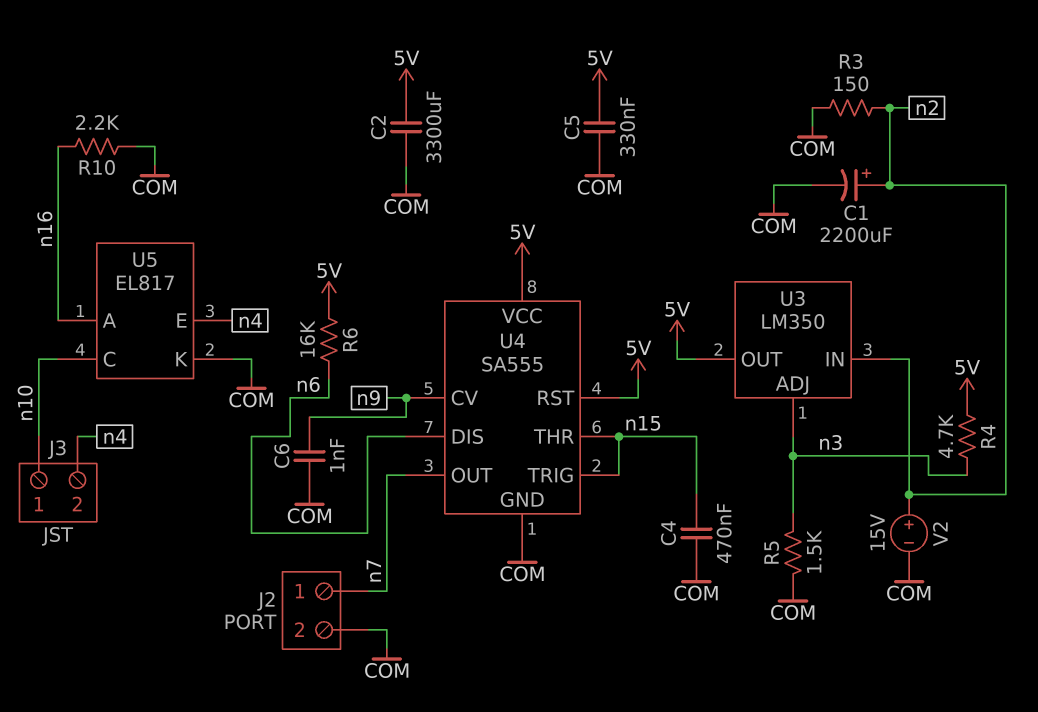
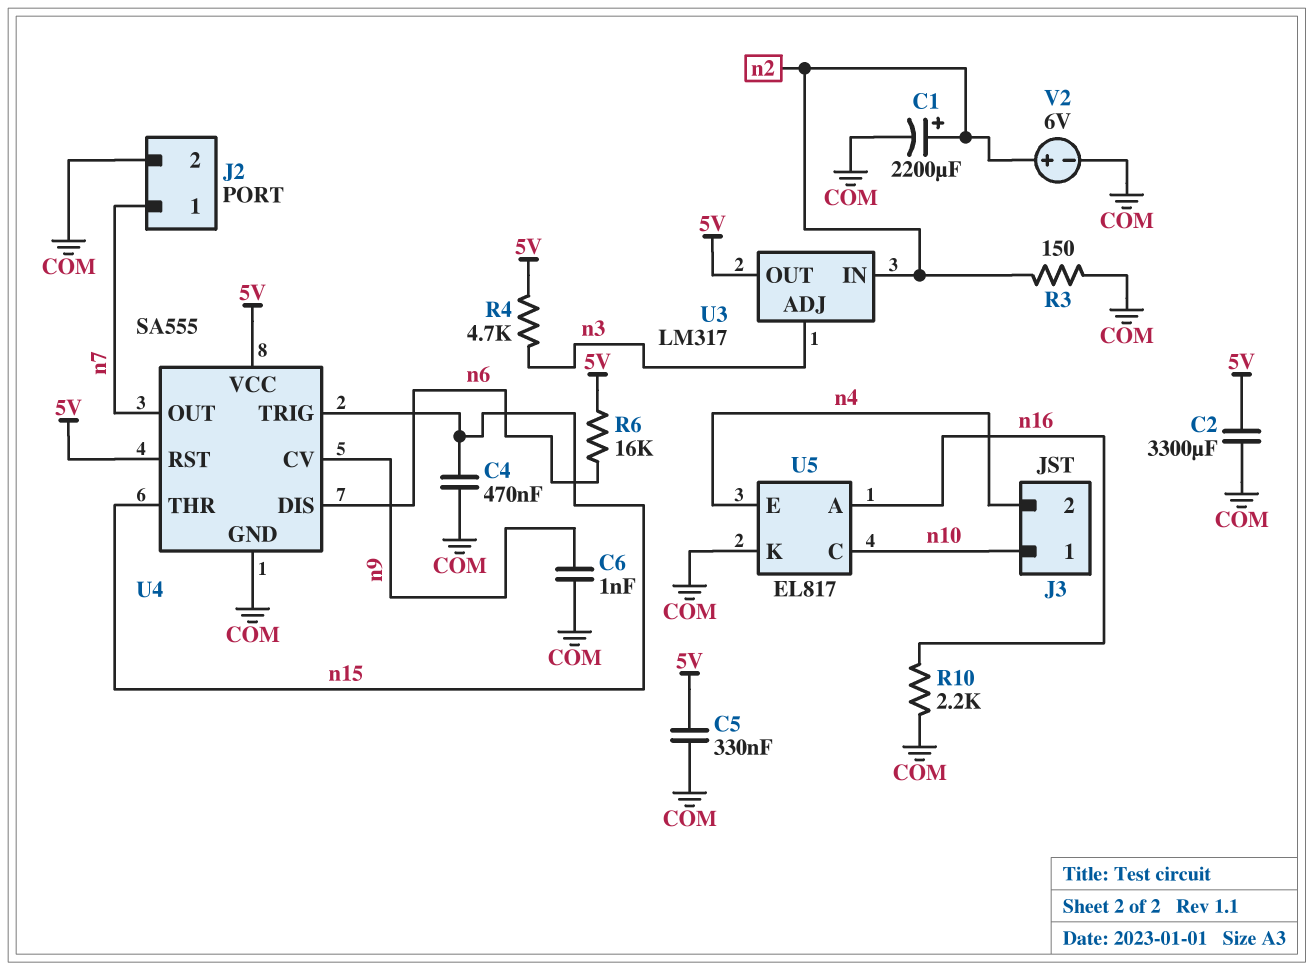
R5: 1.5k (COM, n3) -> none
U3: LM350 -> LM317
V2: 15V (plus n2, minus COM) -> 6V (plus n2, minus COM)

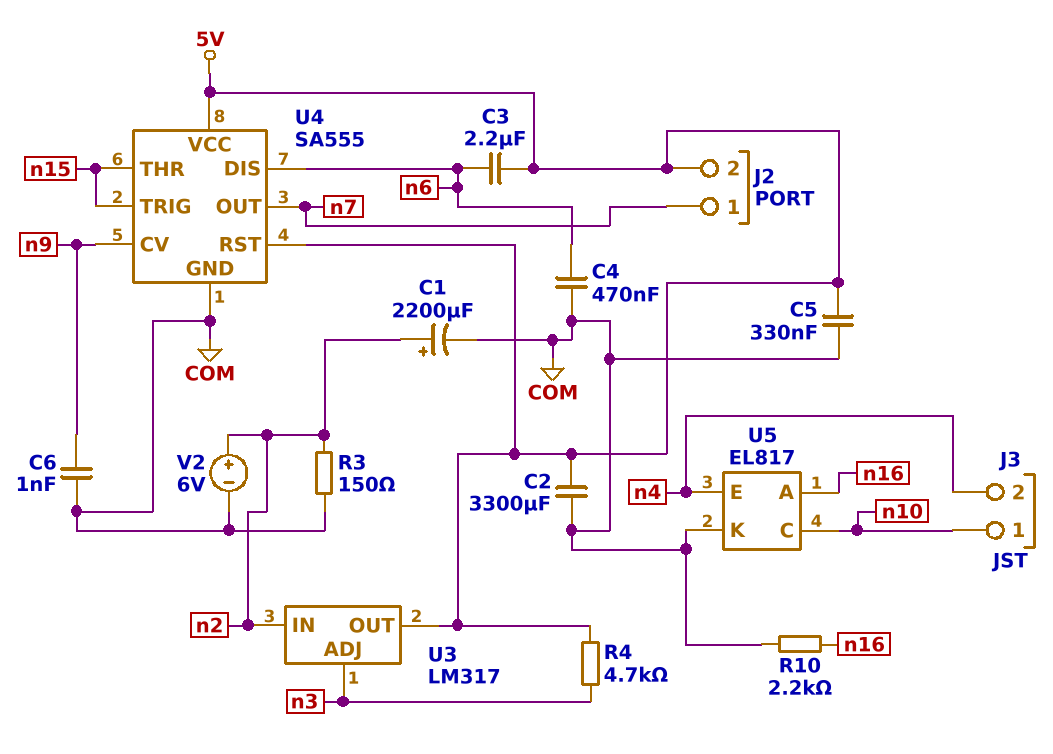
C3: none -> 2.2uF (5V, n6)
C4: 470nF (COM, n15) -> 470nF (COM, n6)
J2 pin 2: COM -> 5V
R6: 16k (5V, n6) -> none

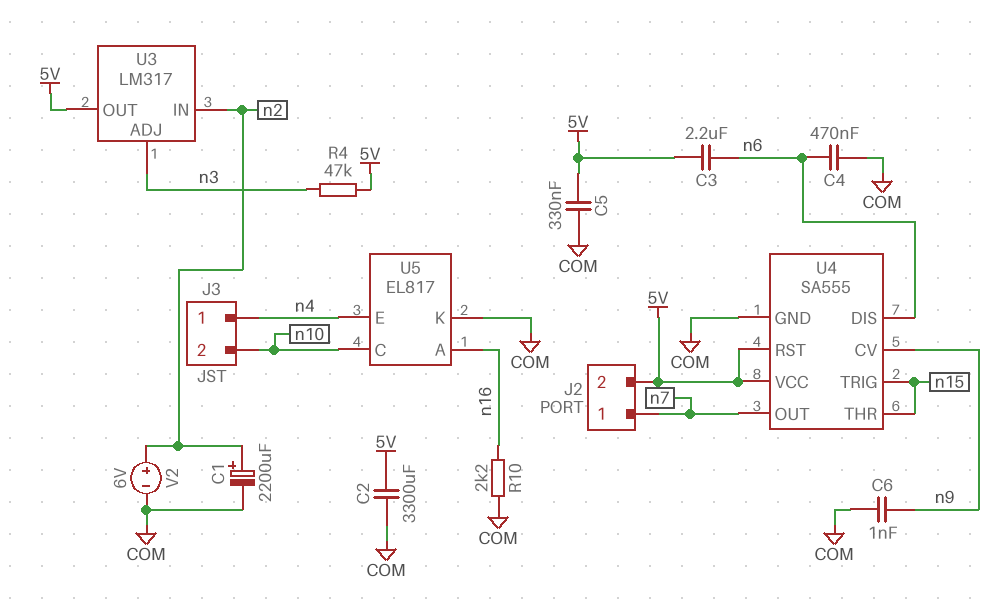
J3 pin 1: n10 -> n4
J3 pin 2: n4 -> n10
R3: 150 (COM, n2) -> none
R4: 4.7k (5V, n3) -> 47k (5V, n3)

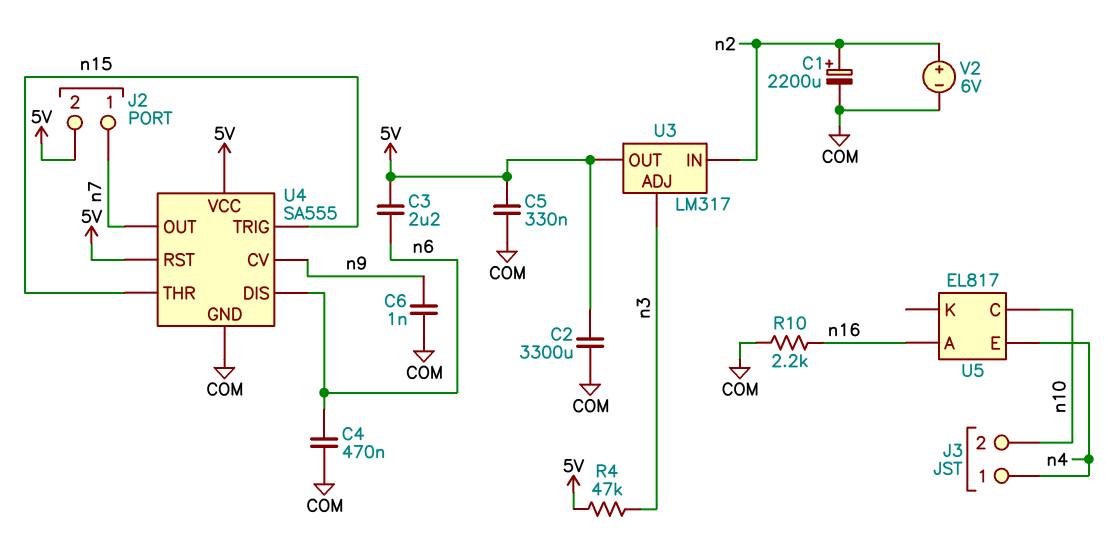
U5 pin K: COM -> none

